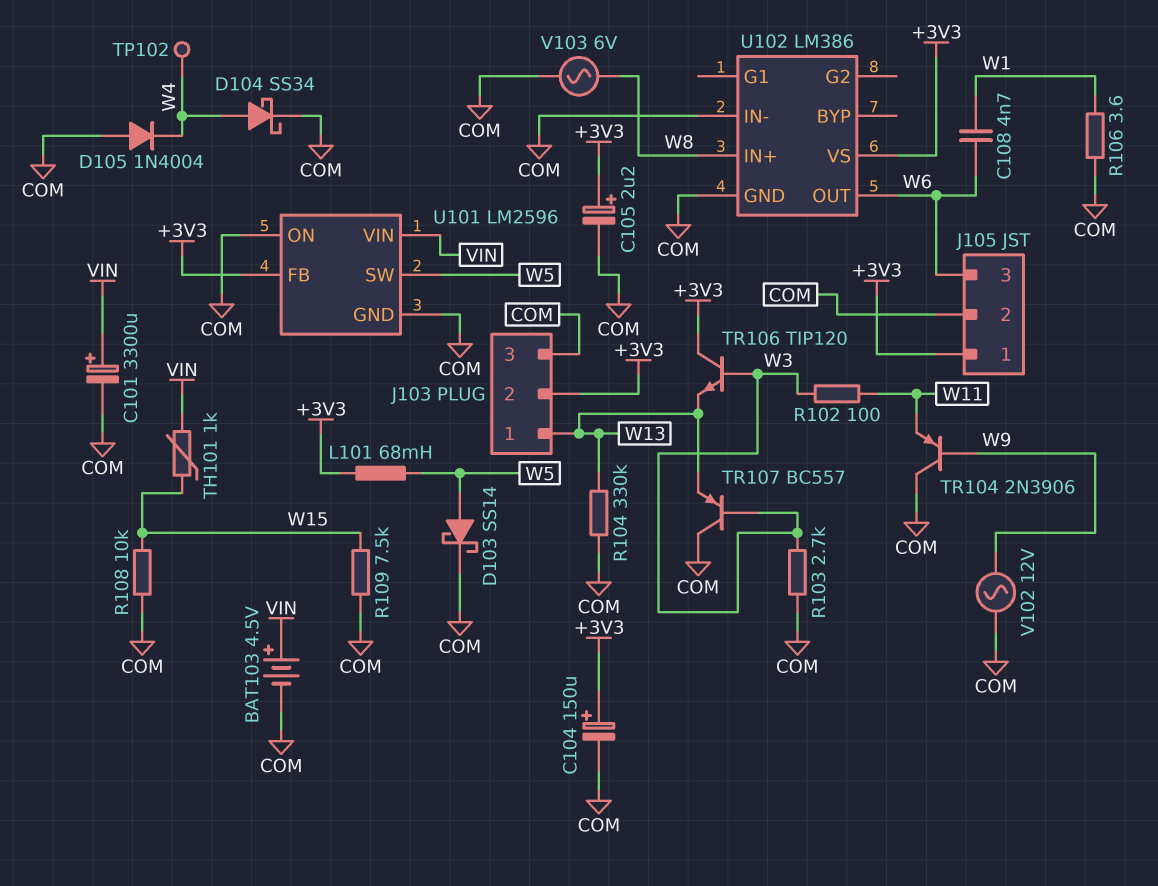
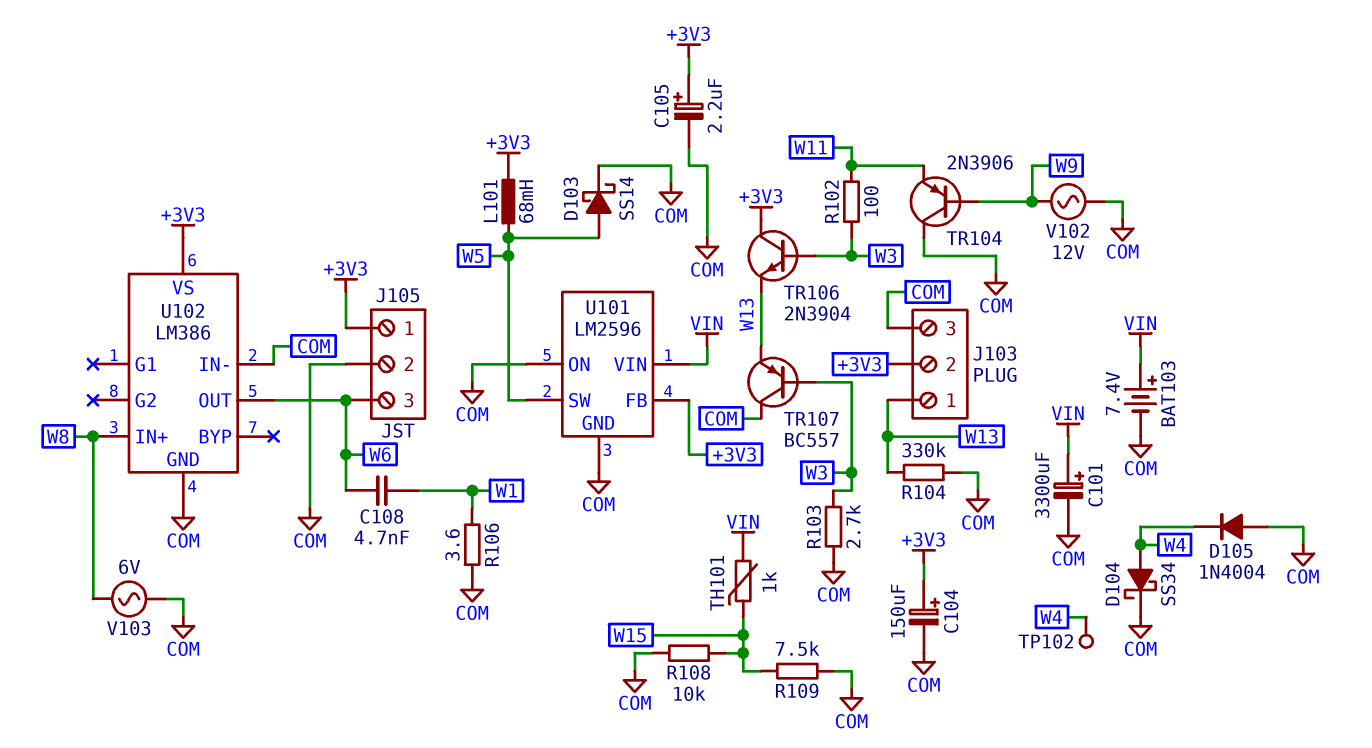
BAT103: 4.5V (plus VIN, minus COM) -> 7.4V (plus VIN, minus COM)
TR106: NPN TIP120 (B W3, C +3V3, E W13) -> NPN 2N3904 (B W3, C +3V3, E W13)

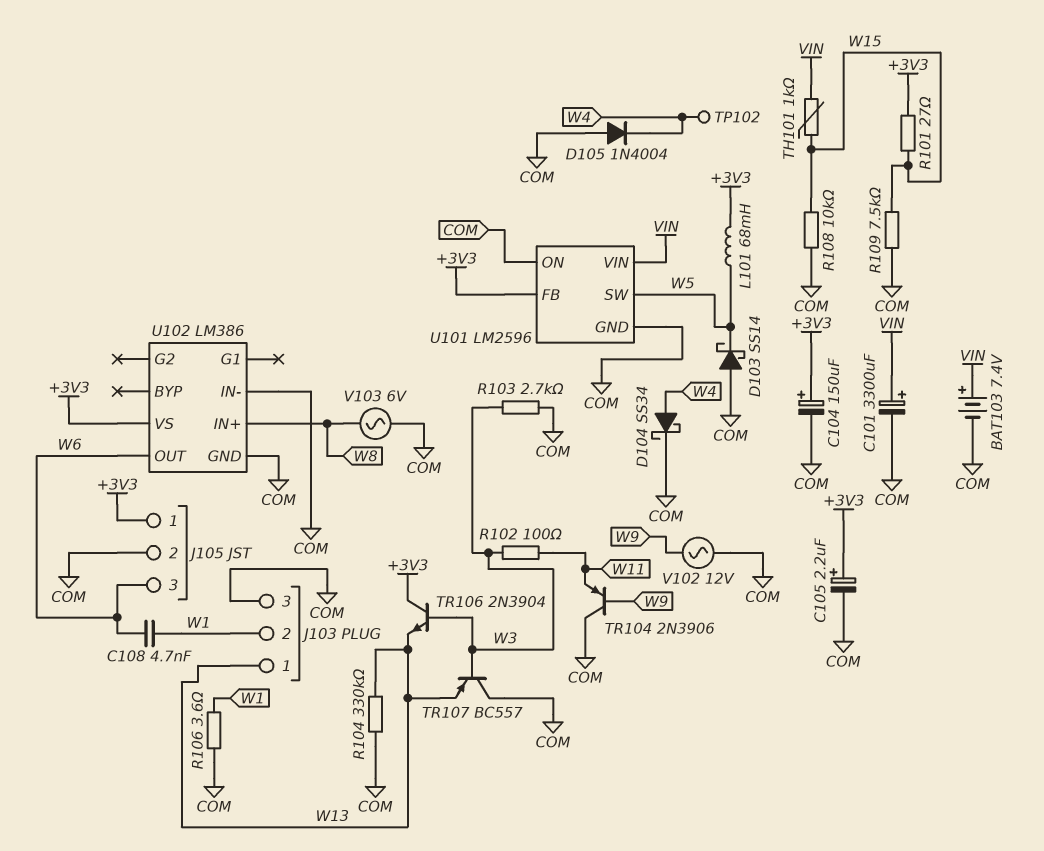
D103: schottky SS14 (A W5, K COM) -> schottky SS14 (A COM, K W5)
J103 pin 2: +3V3 -> W1
R101: none -> 27 (+3V3, W15)

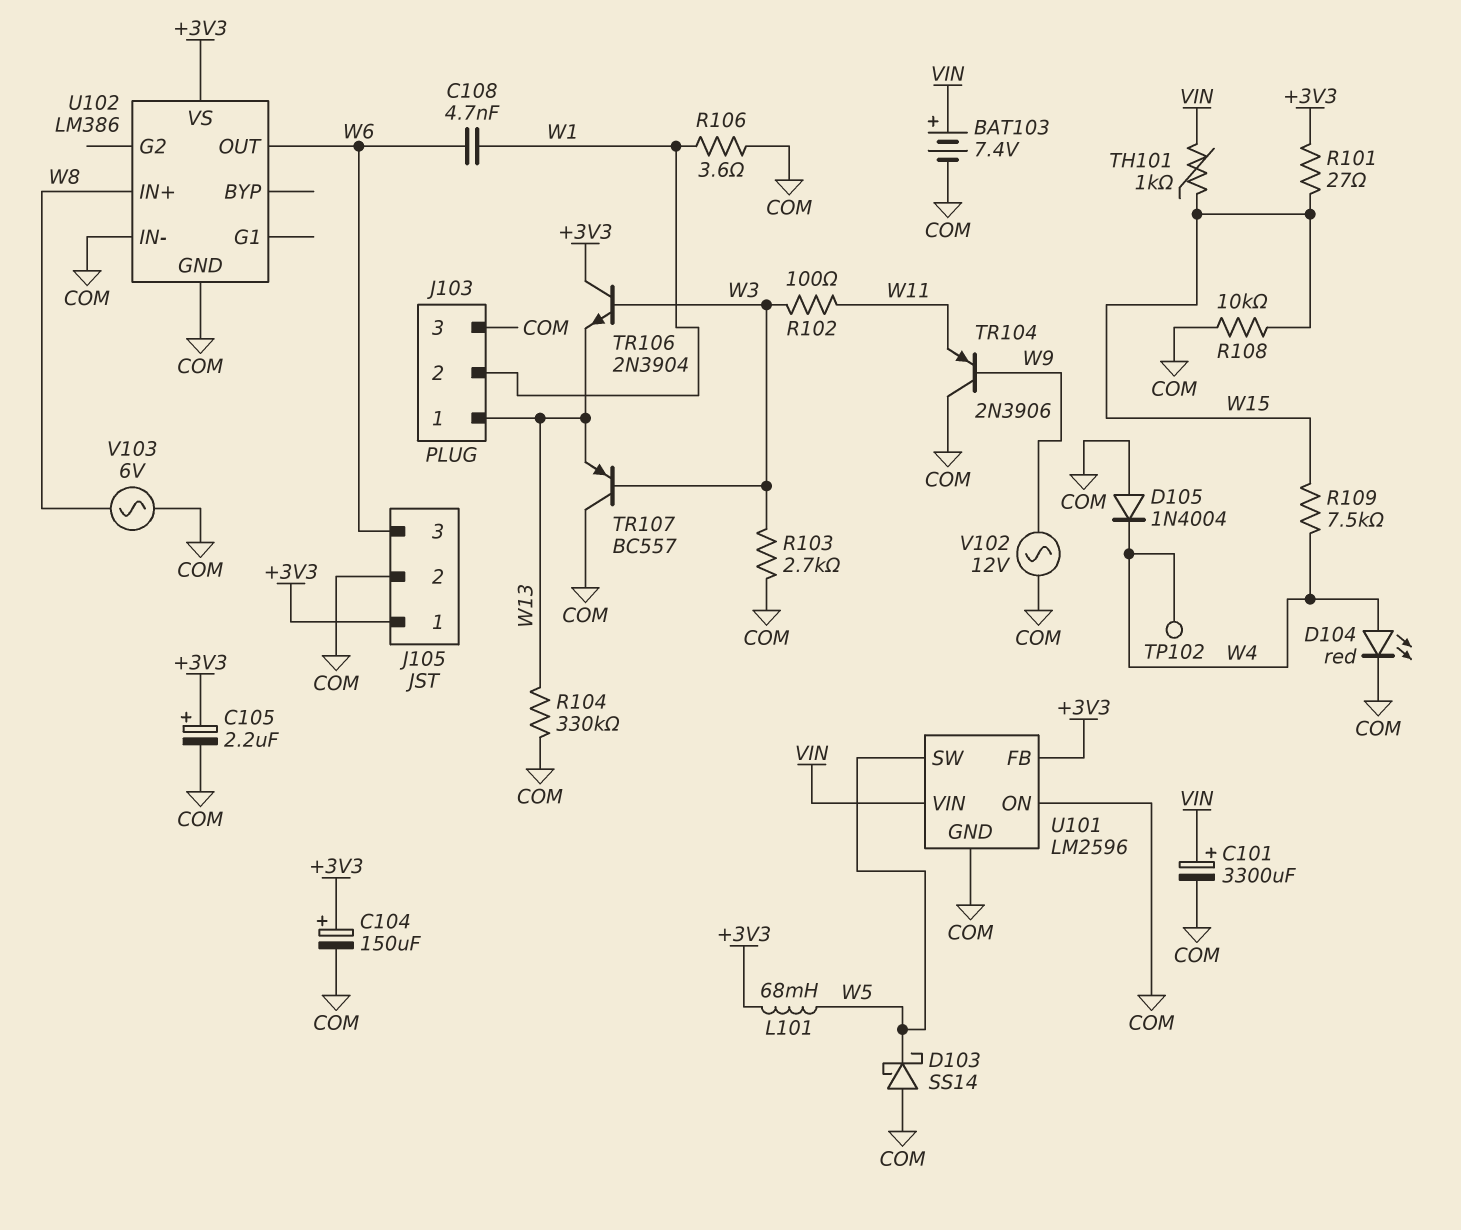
D104: schottky SS34 (A W4, K COM) -> LED red (A W4, K COM)
R109: 7.5k (COM, W15) -> 7.5k (W4, W15)

